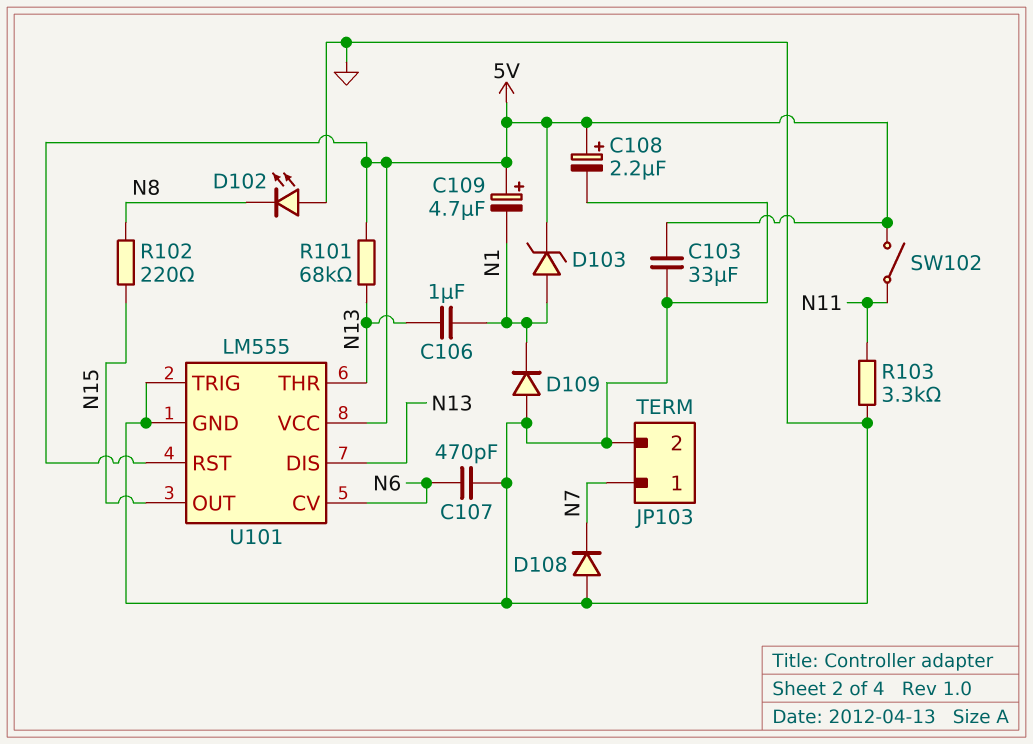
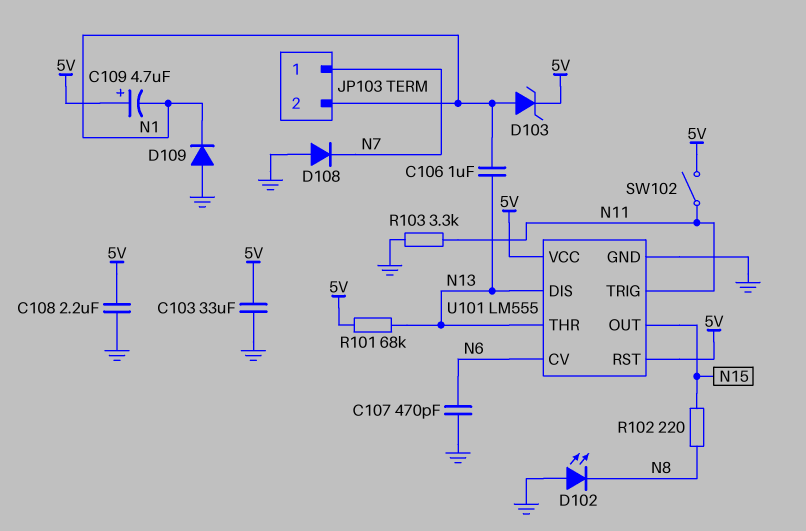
C108: 2.2uF (plus 5V, minus GND) -> 2.2uF (5V, GND)
JP103 pin 2: GND -> N1
U101 pin TRIG: GND -> N11

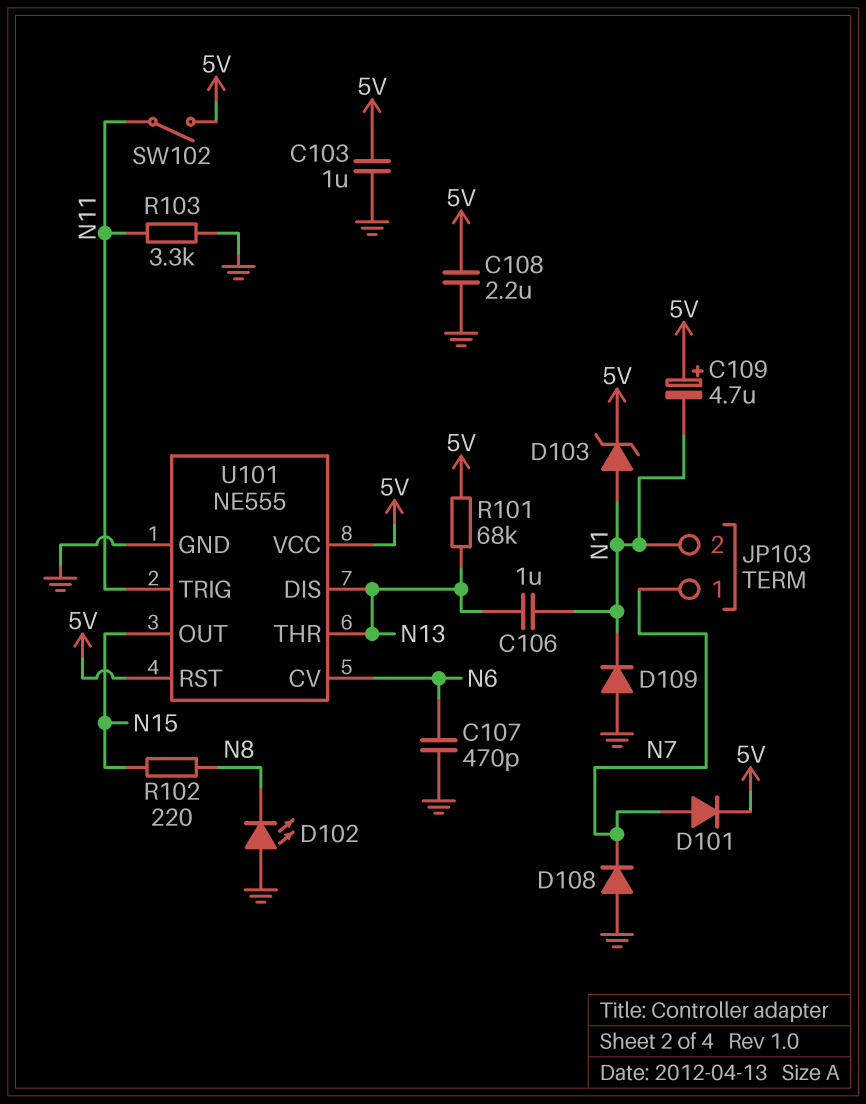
C103: 33uF (5V, GND) -> 1uF (5V, GND)
D101: none -> diode (A N7, K 5V)
U101: LM555 -> NE555

